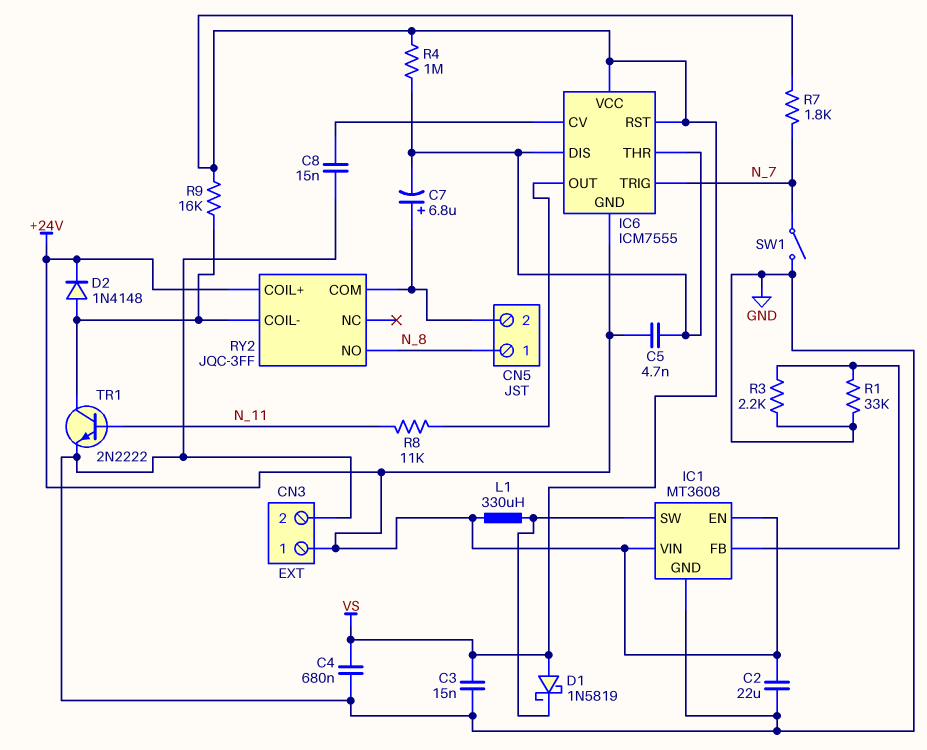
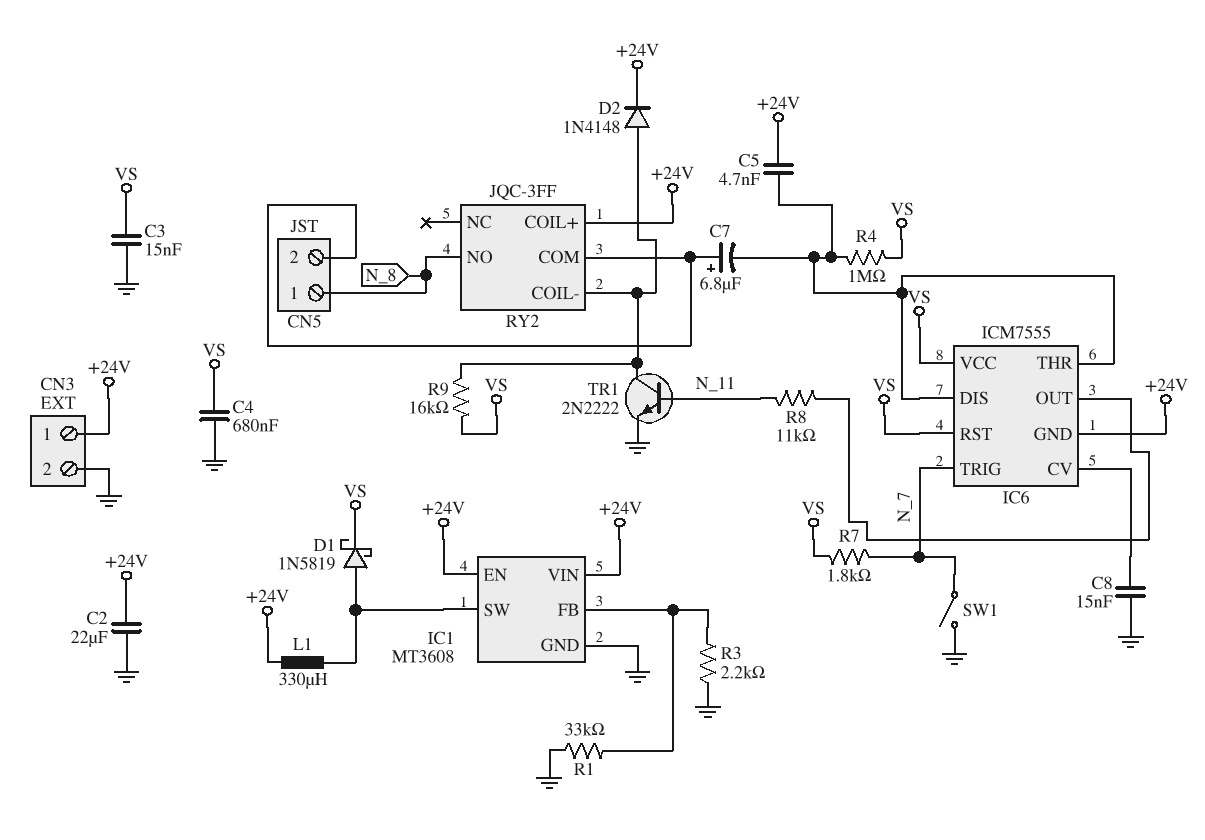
D1: schottky 1N5819 (A VS, K IC1/SW) -> schottky 1N5819 (A IC1/SW, K VS)

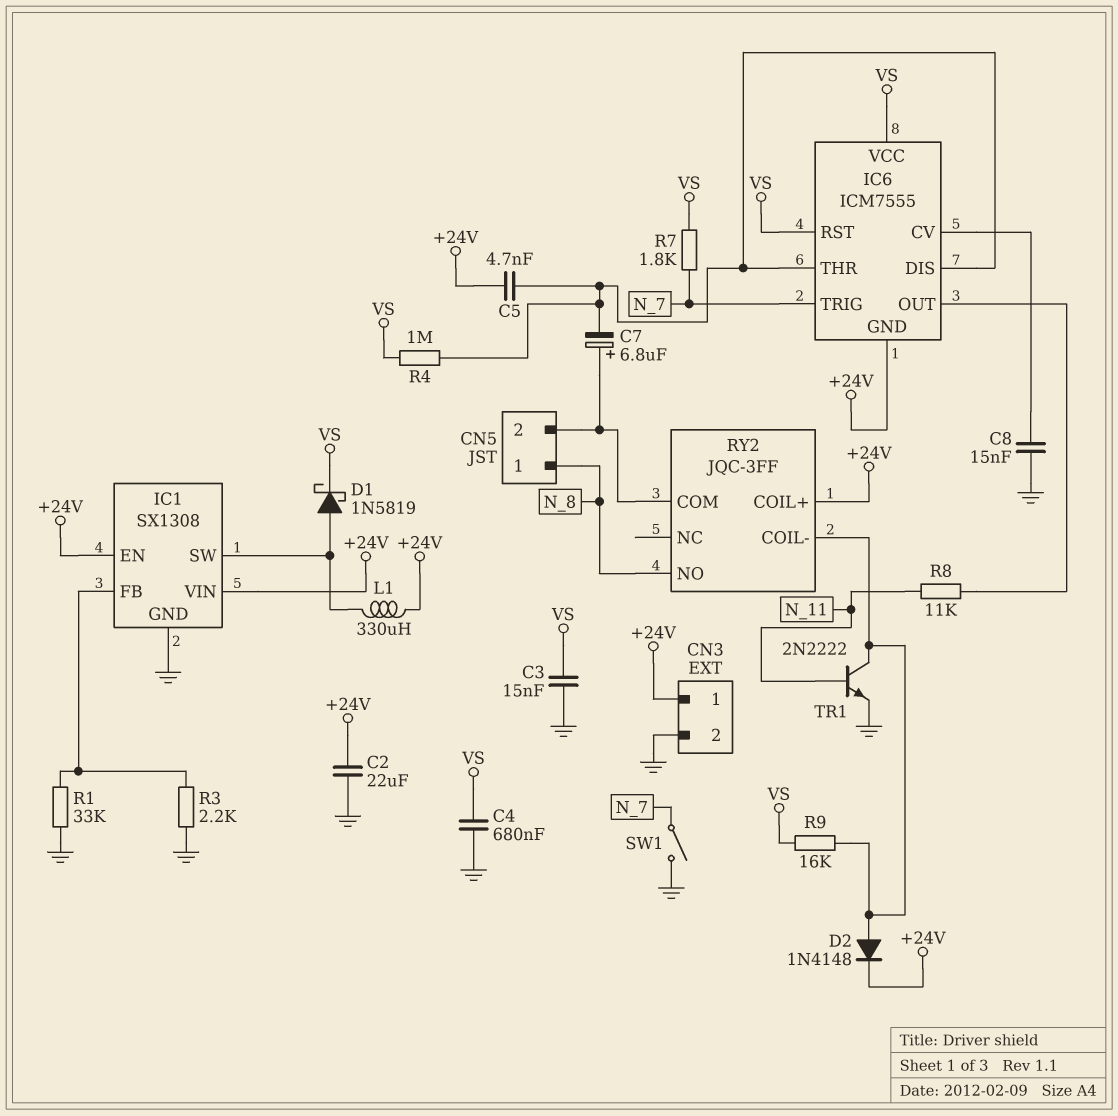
IC1: MT3608 -> SX1308

